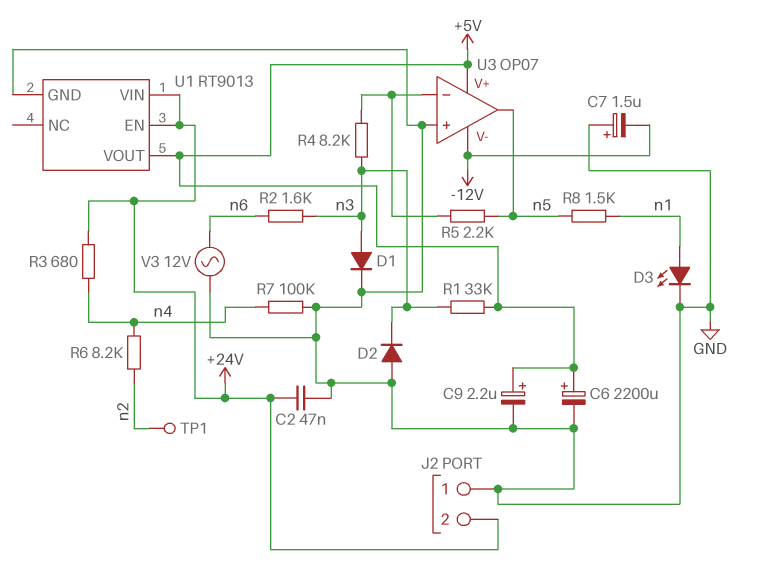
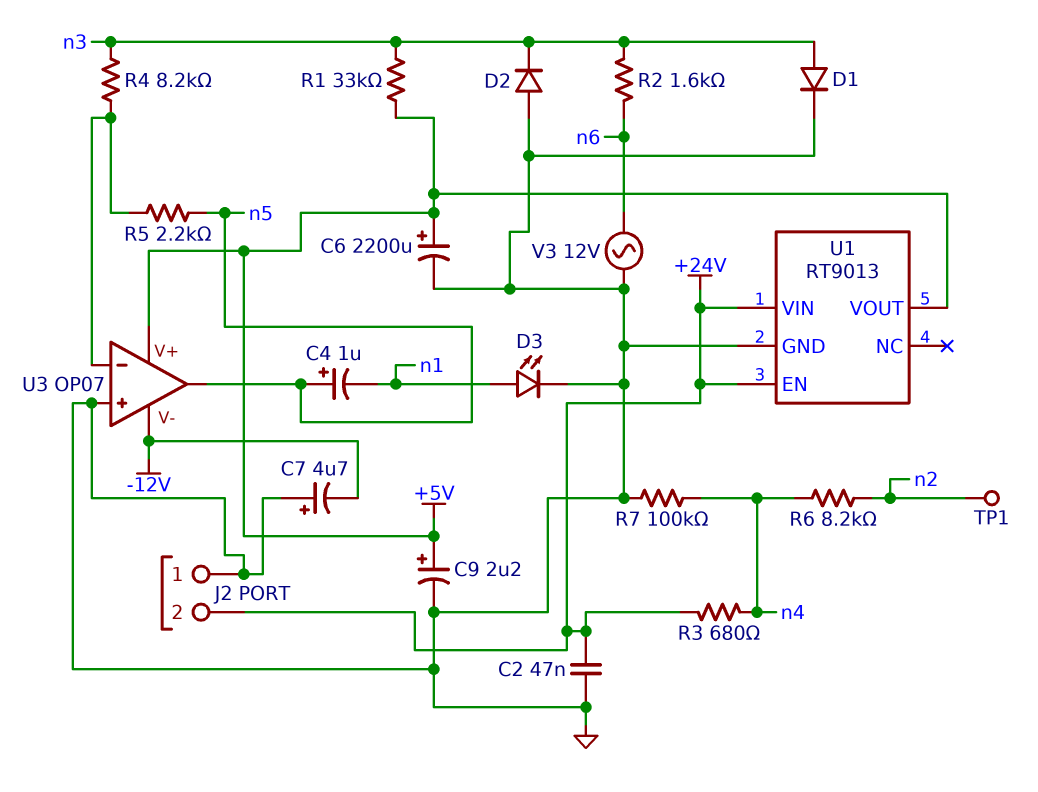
C4: none -> 1uF (plus n5, minus n1)
C7: 1.5uF (plus GND, minus -12V) -> 4.7uF (plus GND, minus -12V)
R8: 1.5k (n1, n5) -> none

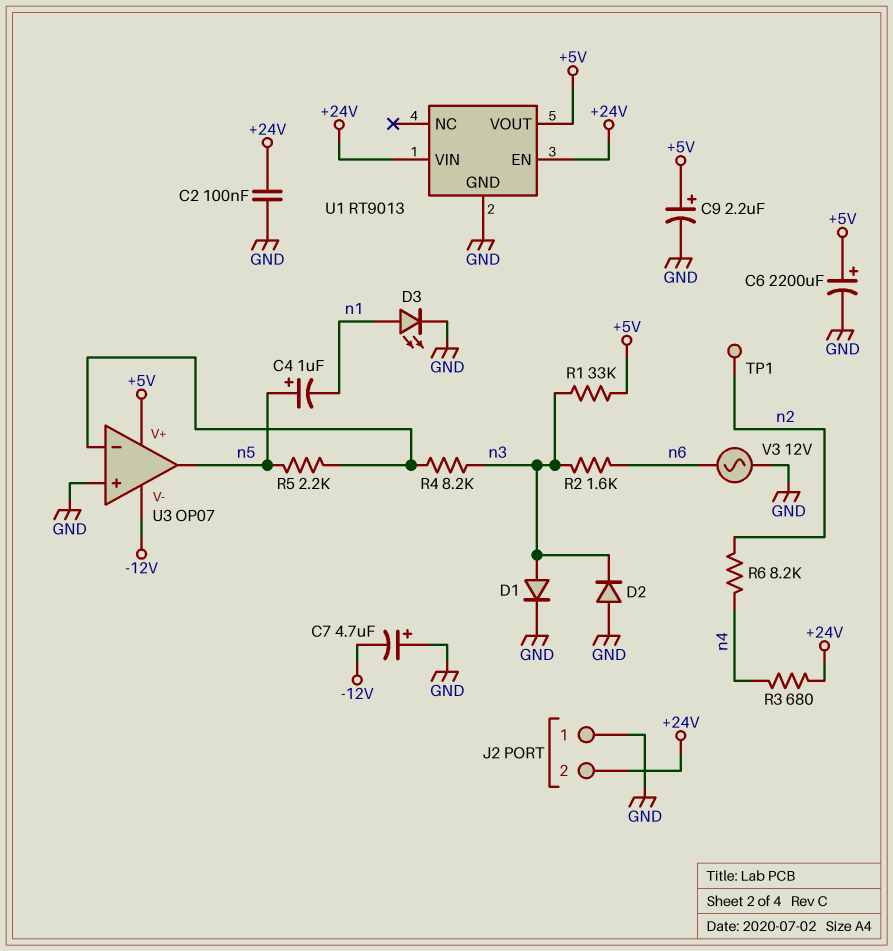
C2: 47nF (+24V, GND) -> 100nF (+24V, GND)
R7: 100k (GND, n4) -> none

